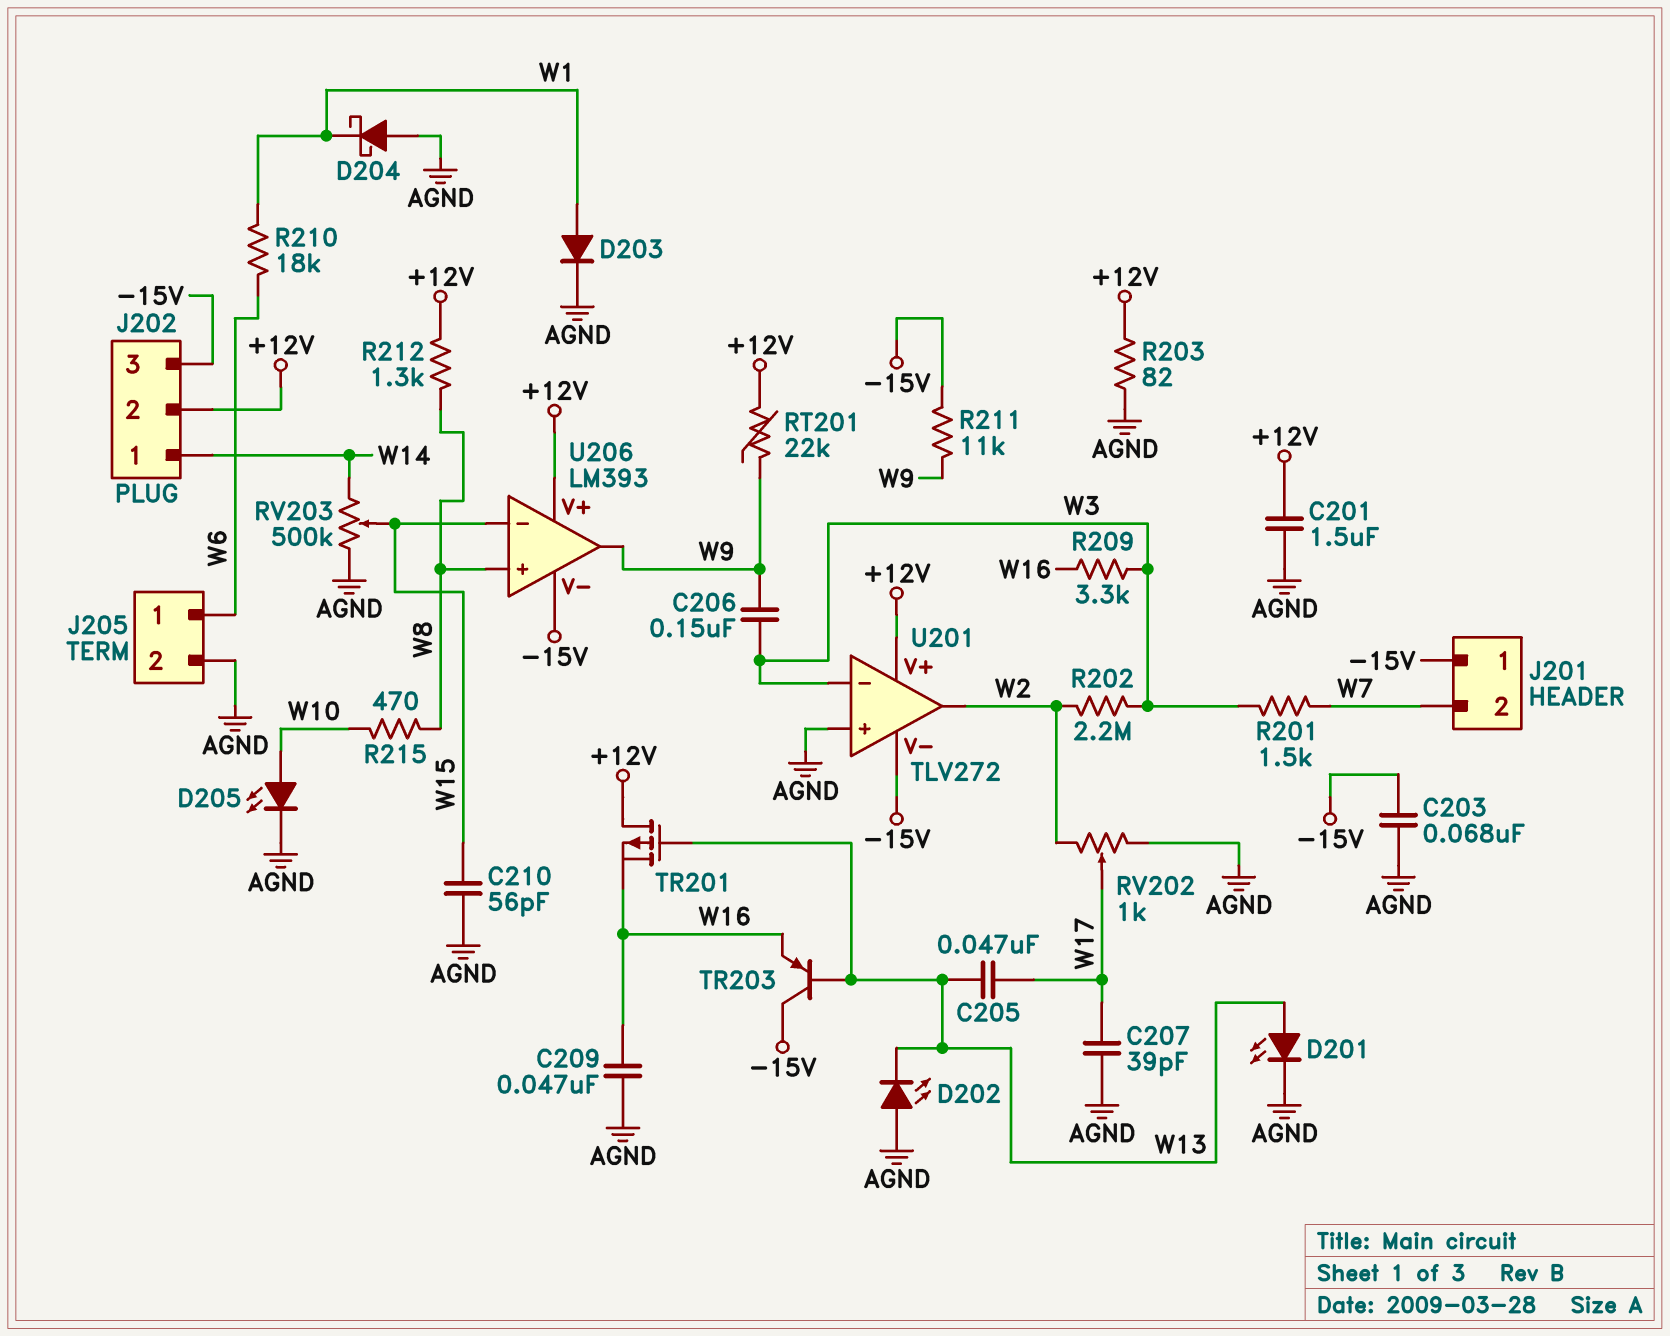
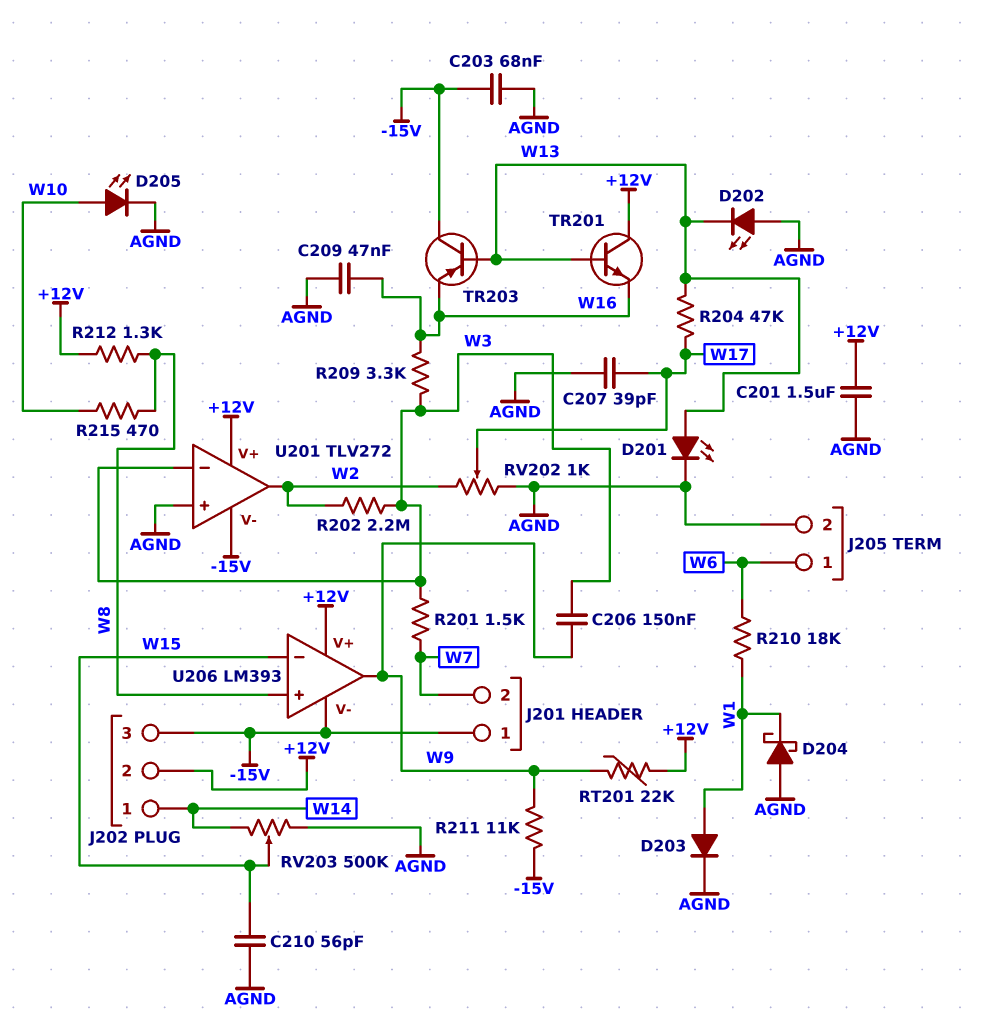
C205: 47nF (W13, W17) -> none
R203: 82 (+12V, AGND) -> none
R204: none -> 47k (W13, W17)
TR201: PMOS (G W13, D +12V, S W16) -> NPN (B W13, C +12V, E W16)

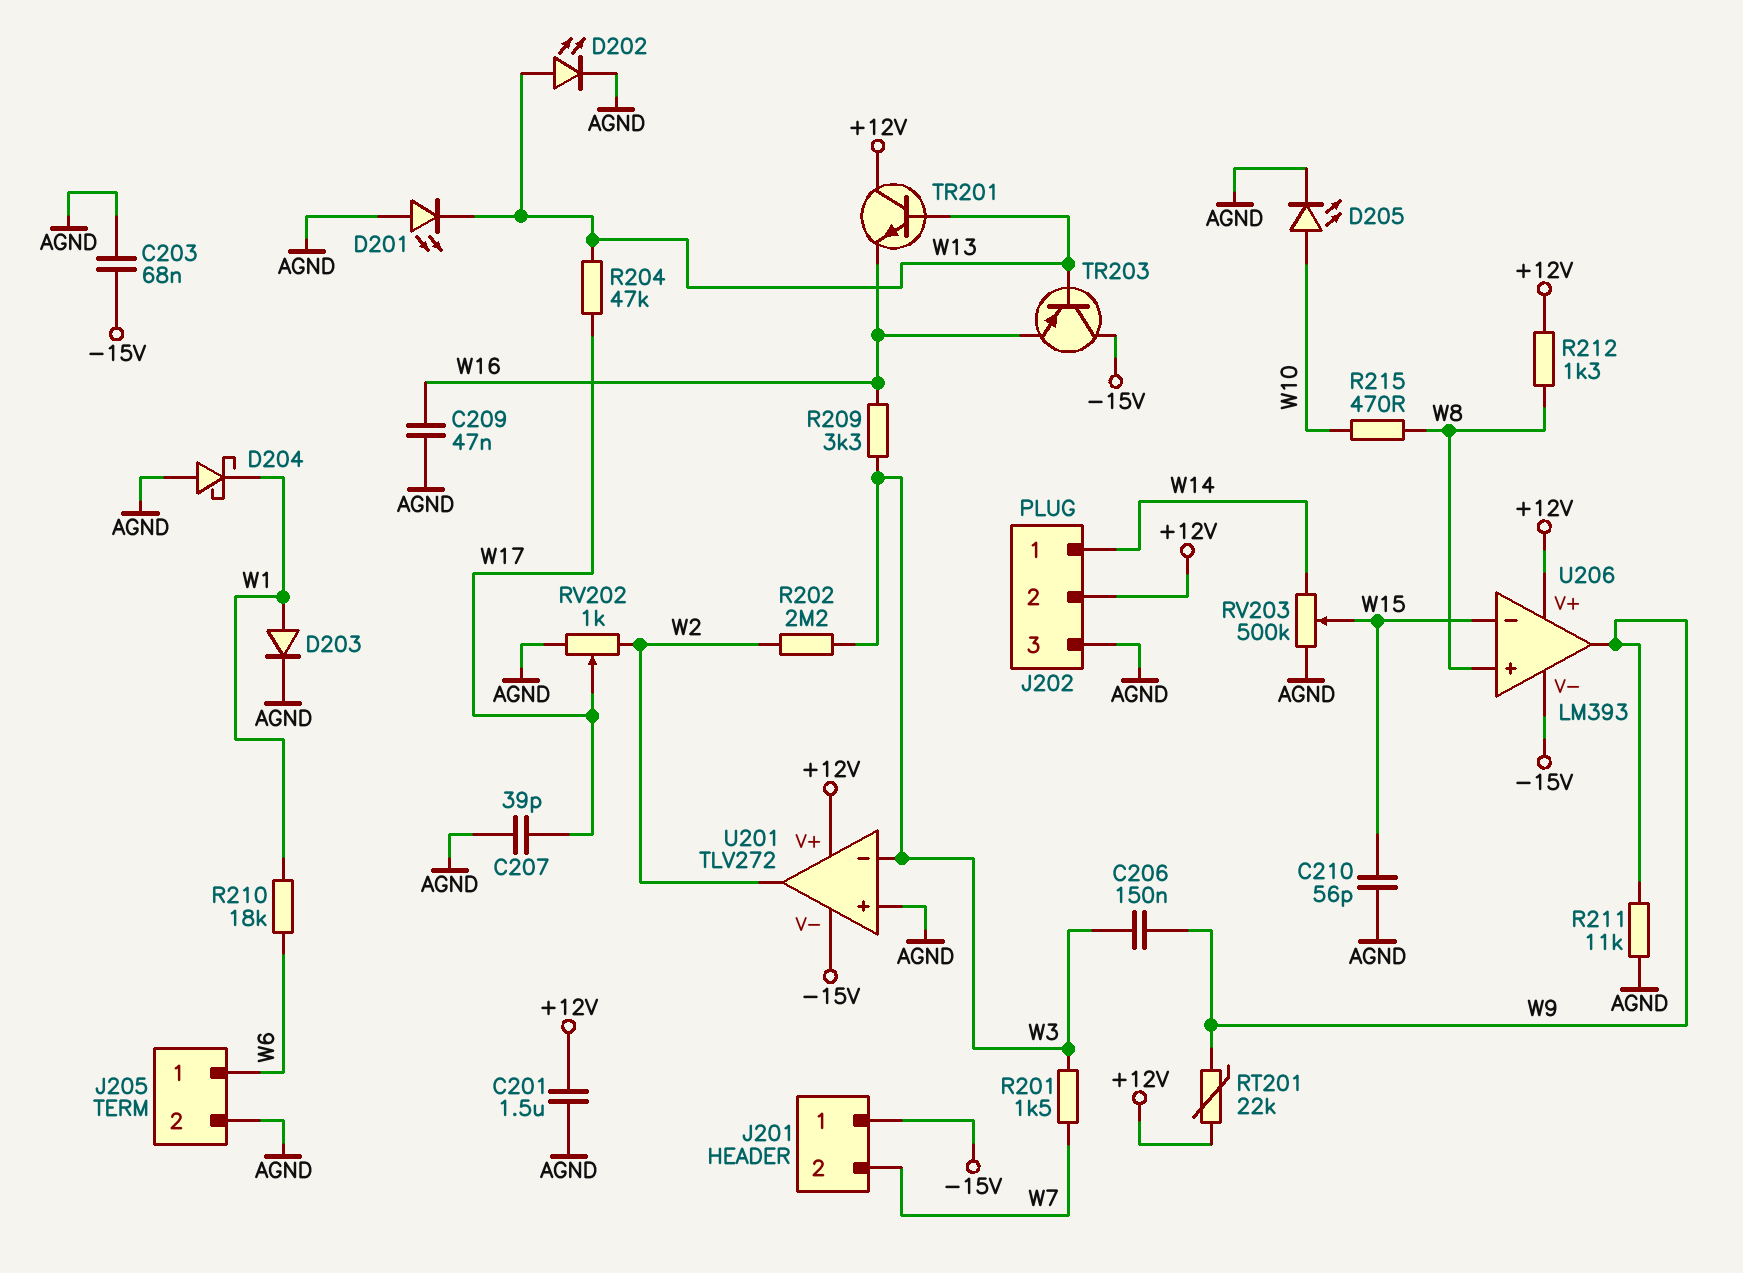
D201: LED (A W13, K AGND) -> LED (A AGND, K W13)
D202: LED (A AGND, K W13) -> LED (A W13, K AGND)
J202 pin 3: -15V -> AGND
R211: 11k (-15V, W9) -> 11k (AGND, W9)

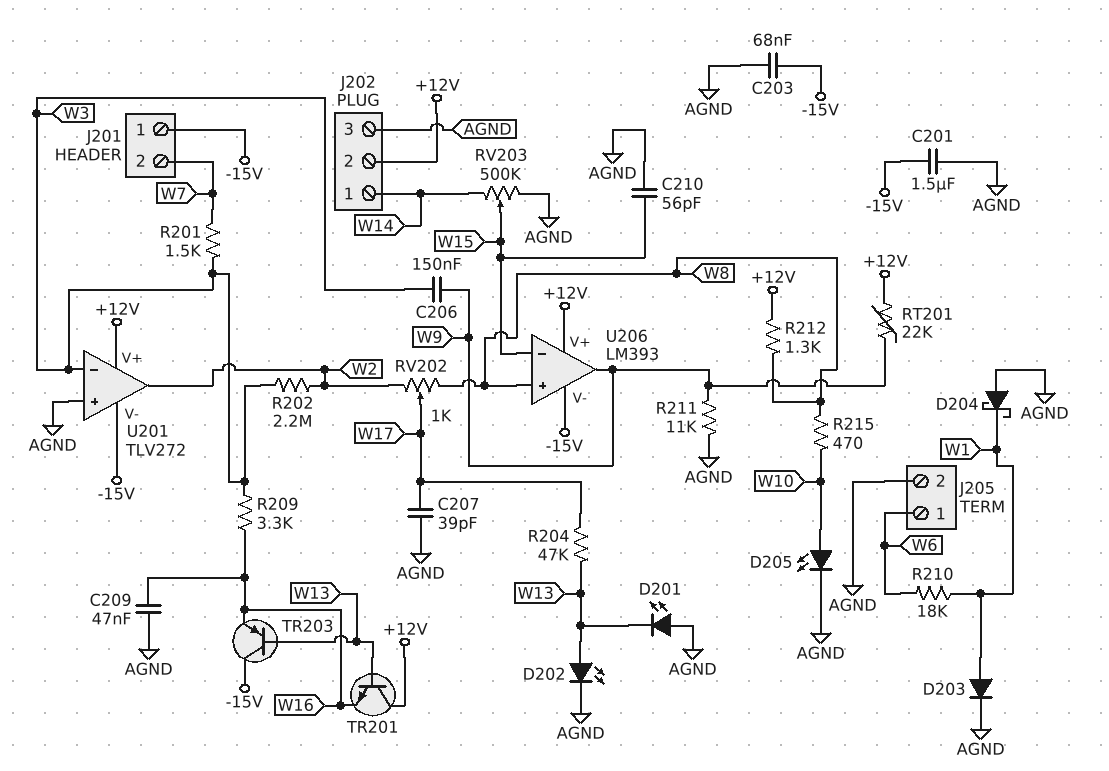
C201: 1.5uF (+12V, AGND) -> 1.5uF (-15V, AGND)
RV202: 1k (AGND, W2, wiper W17) -> 1k (W2, W8, wiper W17)

